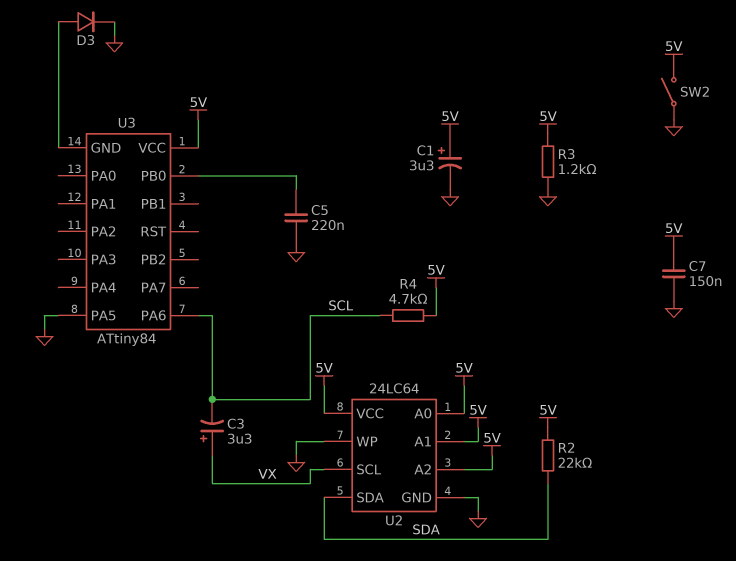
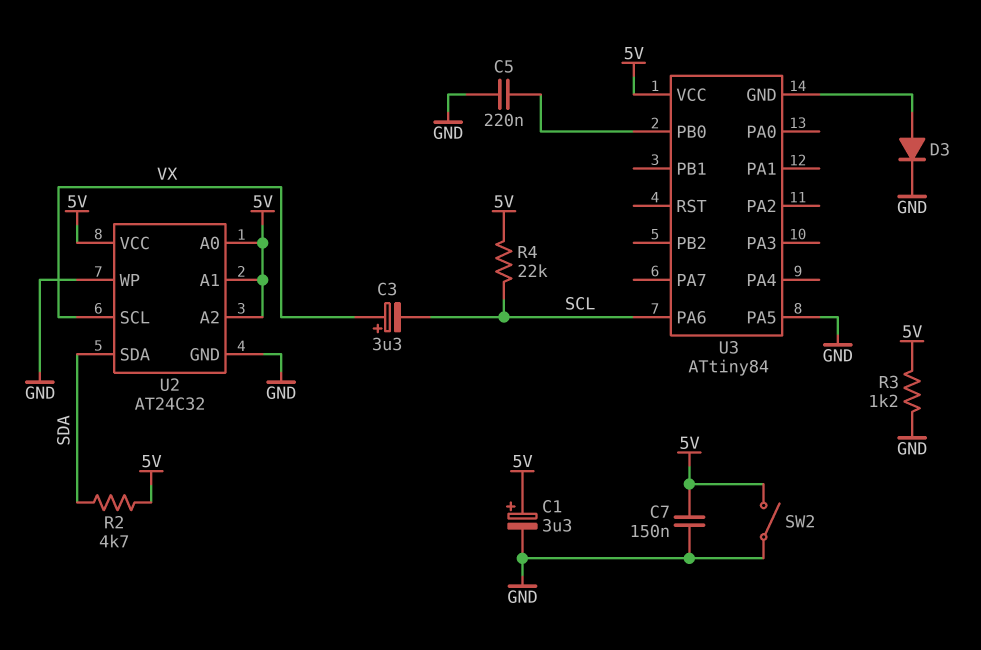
R2: 22k (5V, SDA) -> 4.7k (5V, SDA)
R4: 4.7k (5V, SCL) -> 22k (5V, SCL)
U2: 24LC64 -> AT24C32

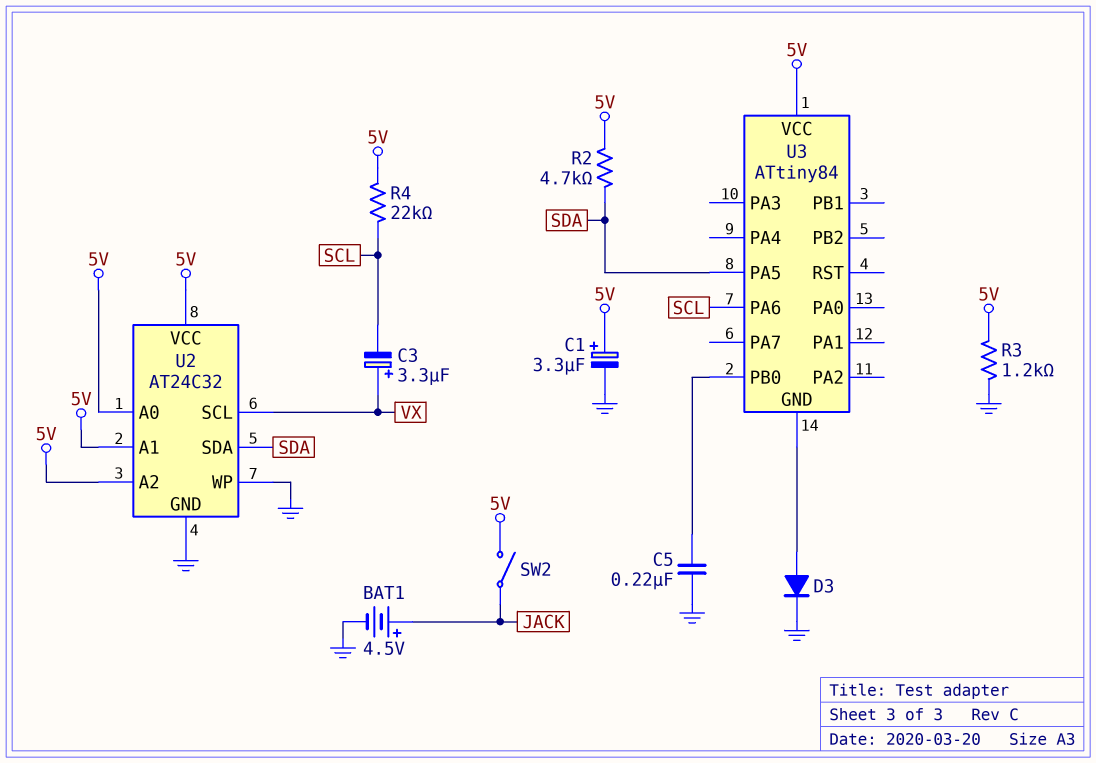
BAT1: none -> 4.5V (plus JACK, minus GND)
C7: 150nF (5V, GND) -> none
SW2: switch (5V, GND) -> switch (5V, JACK)
U3 pin PA5: GND -> SDA

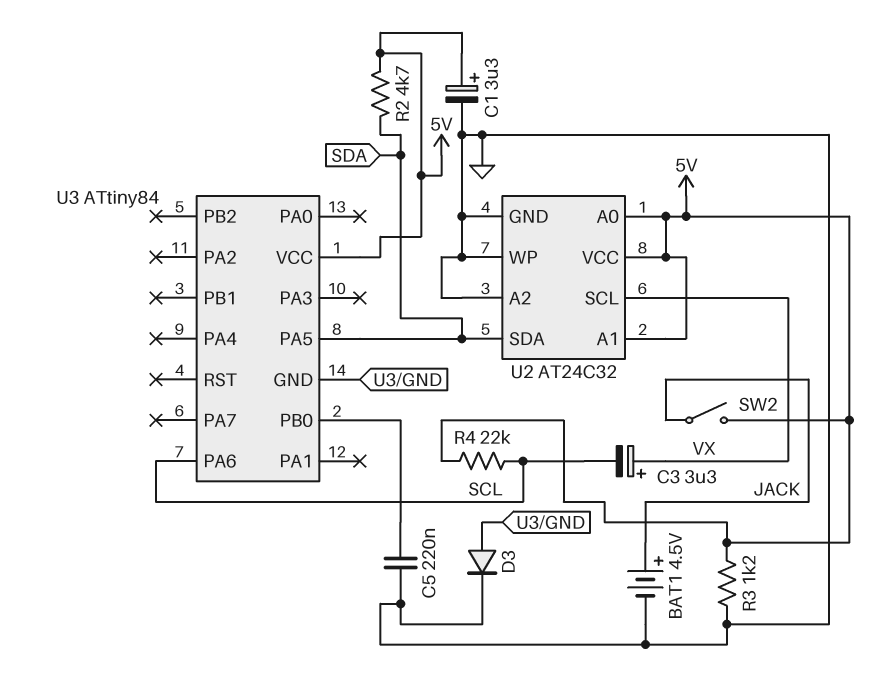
U2 pin A2: 5V -> GND

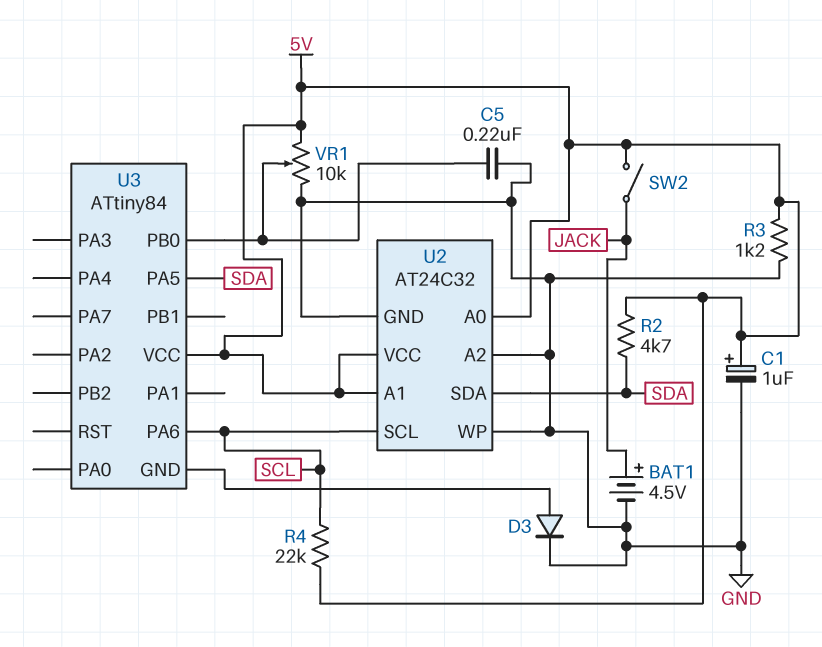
C1: 3.3uF (plus 5V, minus GND) -> 1uF (plus 5V, minus GND)
C3: 3.3uF (plus VX, minus SCL) -> none
U2 pin SCL: VX -> SCL
VR1: none -> 10k (5V, GND, wiper U3/PB0)

